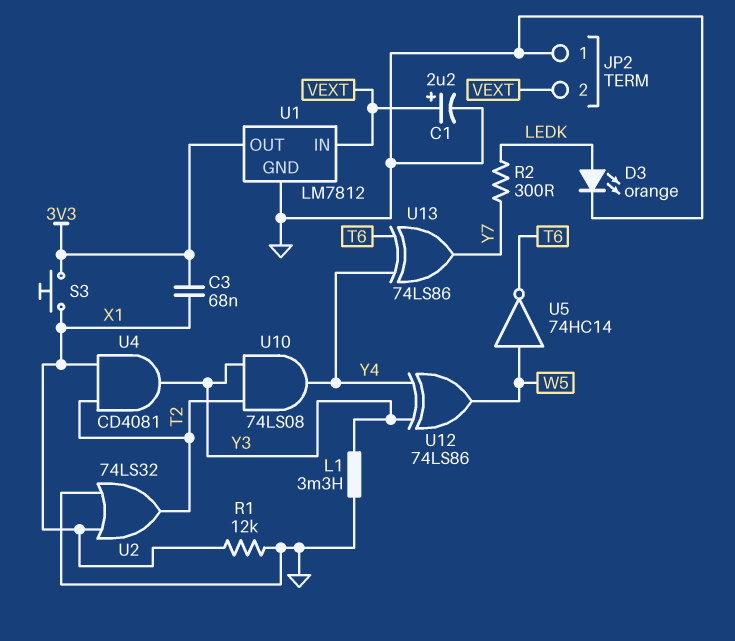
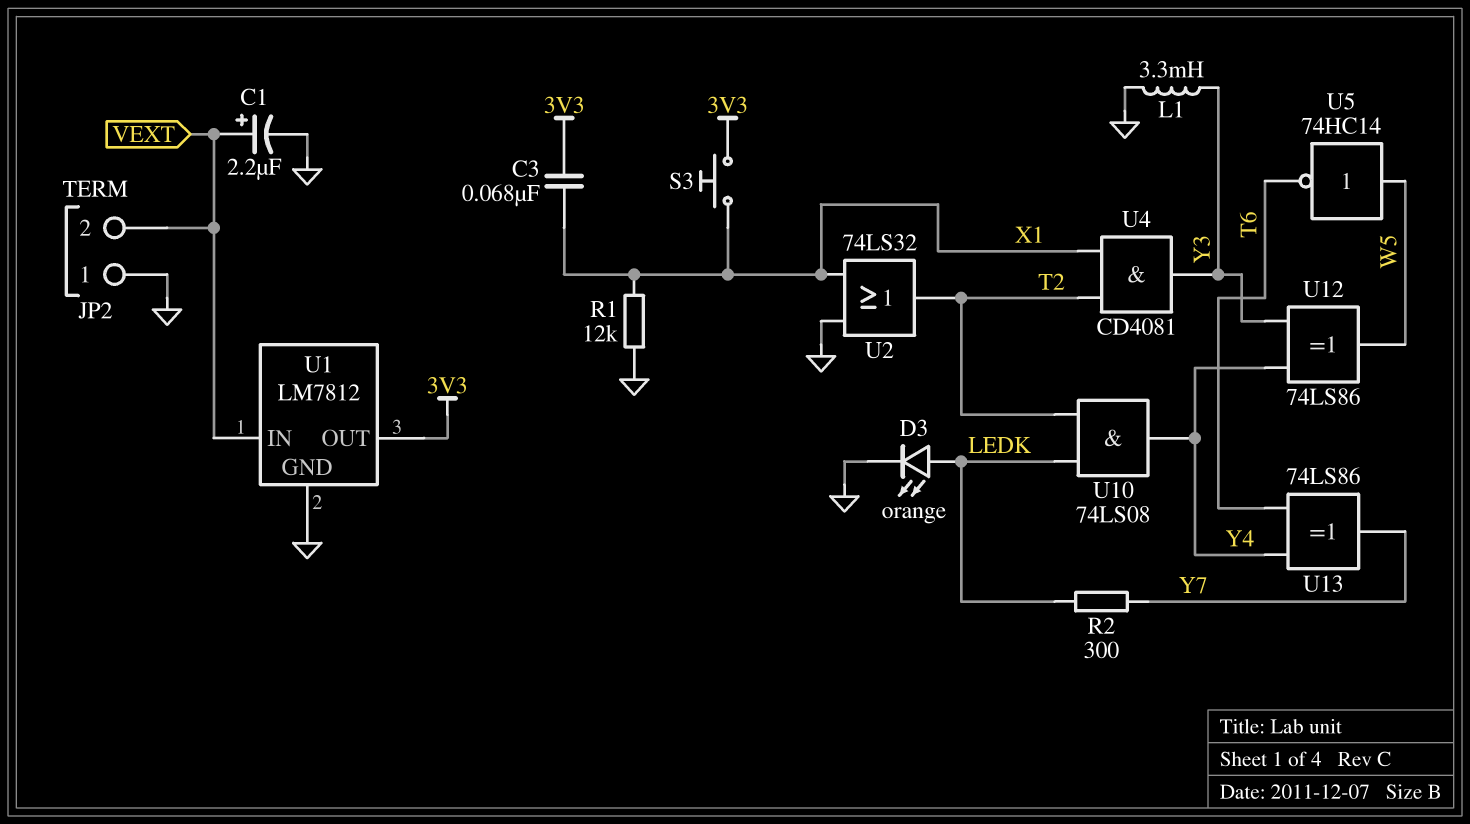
U10: AND 74LS08 (in T2, in Y3, out Y4) -> AND 74LS08 (in LEDK, in T2, out Y4)

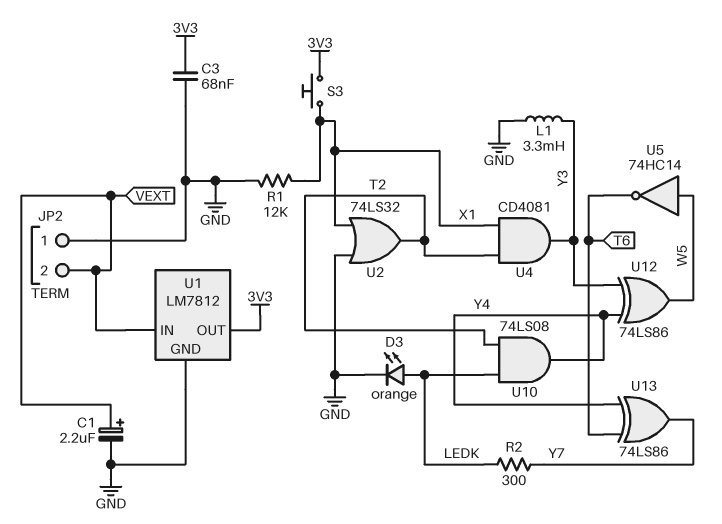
C3: 68nF (3V3, X1) -> 68nF (3V3, GND)

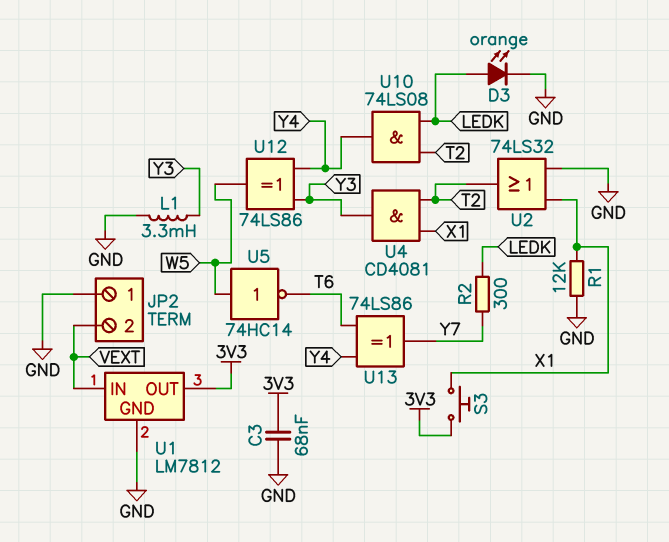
C1: 2.2uF (plus VEXT, minus GND) -> none

